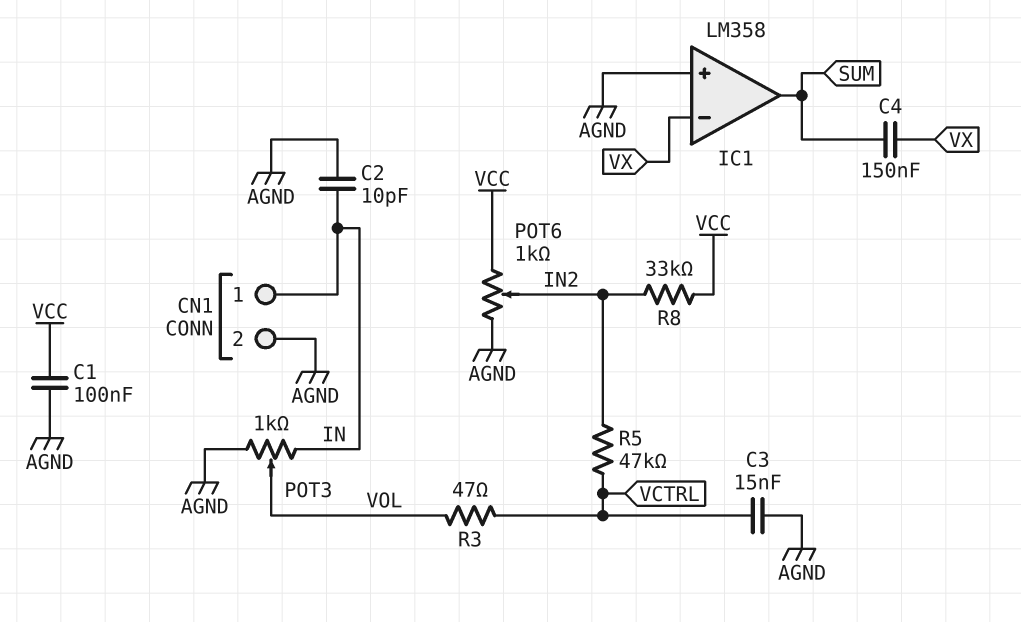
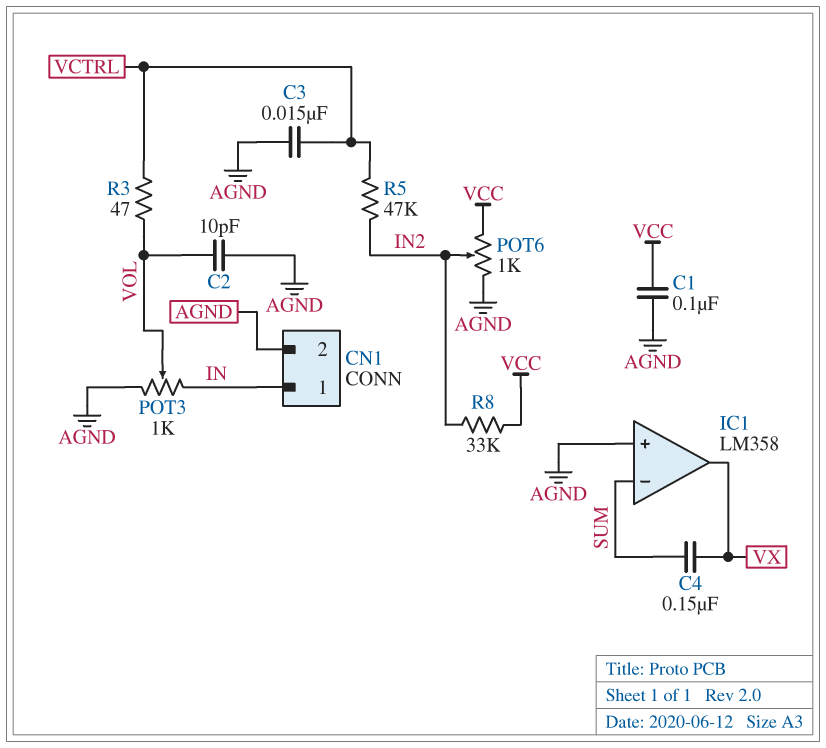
C2: 10pF (AGND, IN) -> 10pF (AGND, VOL)
IC1 pin in-: VX -> SUM
IC1 pin out: SUM -> VX

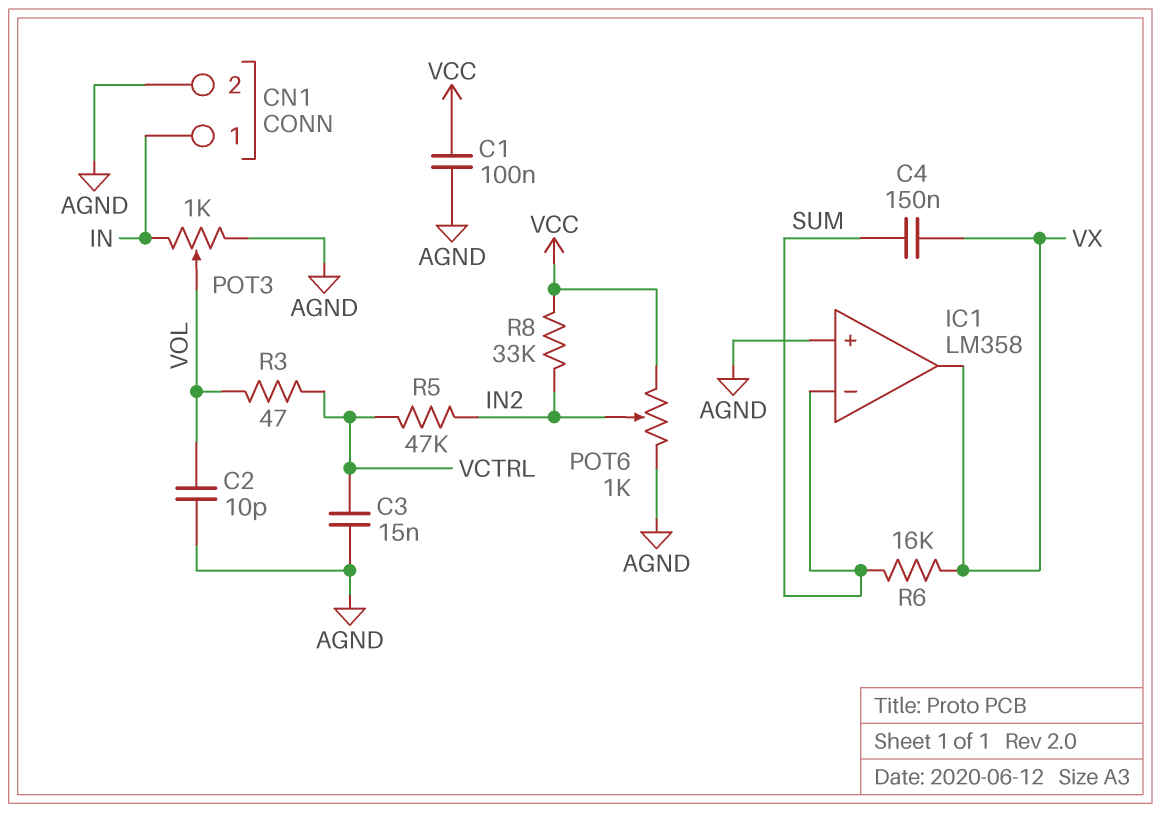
R6: none -> 16k (SUM, VX)

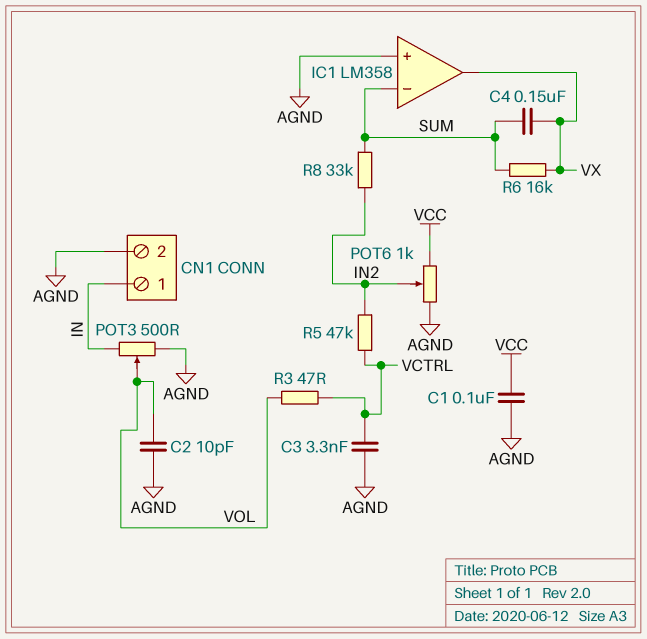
C3: 15nF (AGND, VCTRL) -> 3.3nF (AGND, VCTRL)
POT3: 1k (AGND, IN, wiper VOL) -> 500 (AGND, IN, wiper VOL)
R8: 33k (IN2, VCC) -> 33k (IN2, SUM)

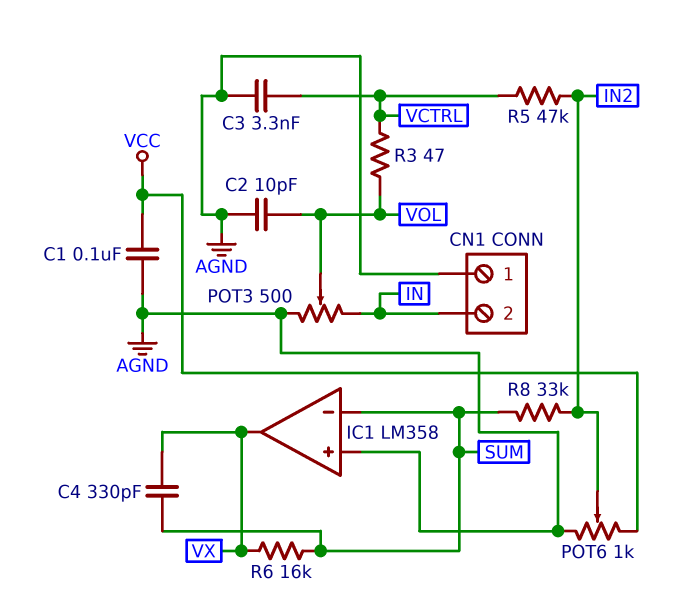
C4: 150nF (SUM, VX) -> 330pF (SUM, VX)
CN1 pin 1: IN -> AGND
CN1 pin 2: AGND -> IN

